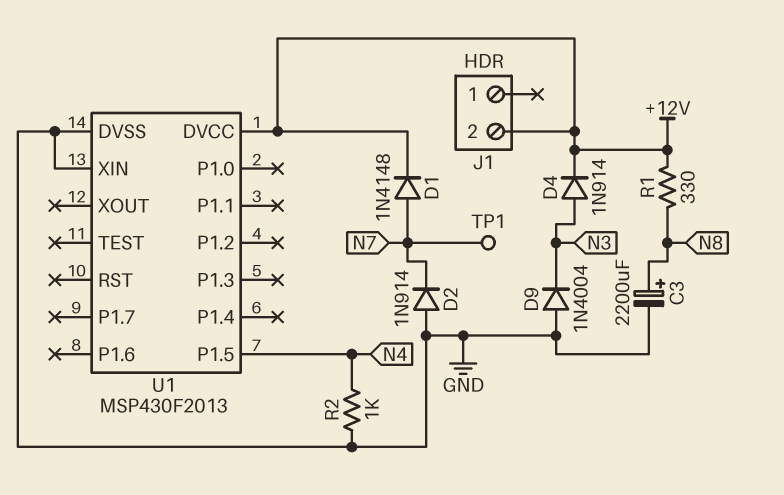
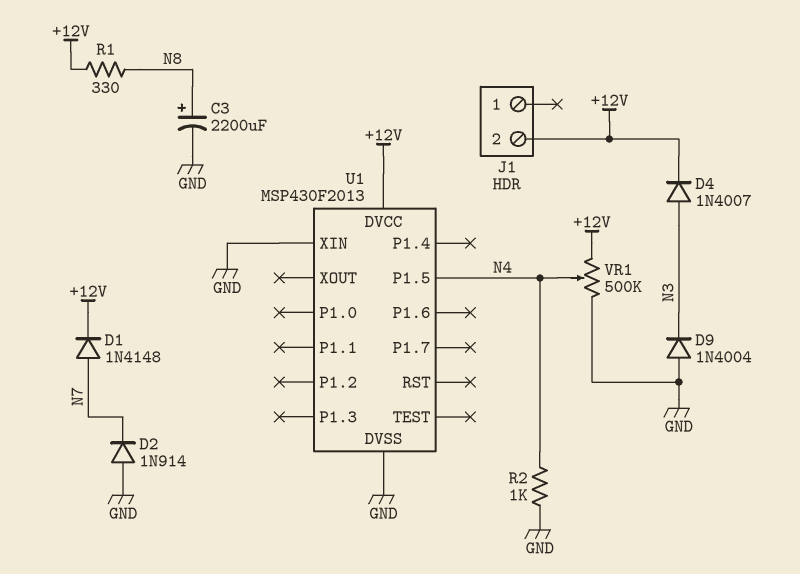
D4: diode 1N914 (A N3, K +12V) -> diode 1N4007 (A N3, K +12V)
TP1: test point (N7) -> none
VR1: none -> 500k (+12V, GND, wiper N4)

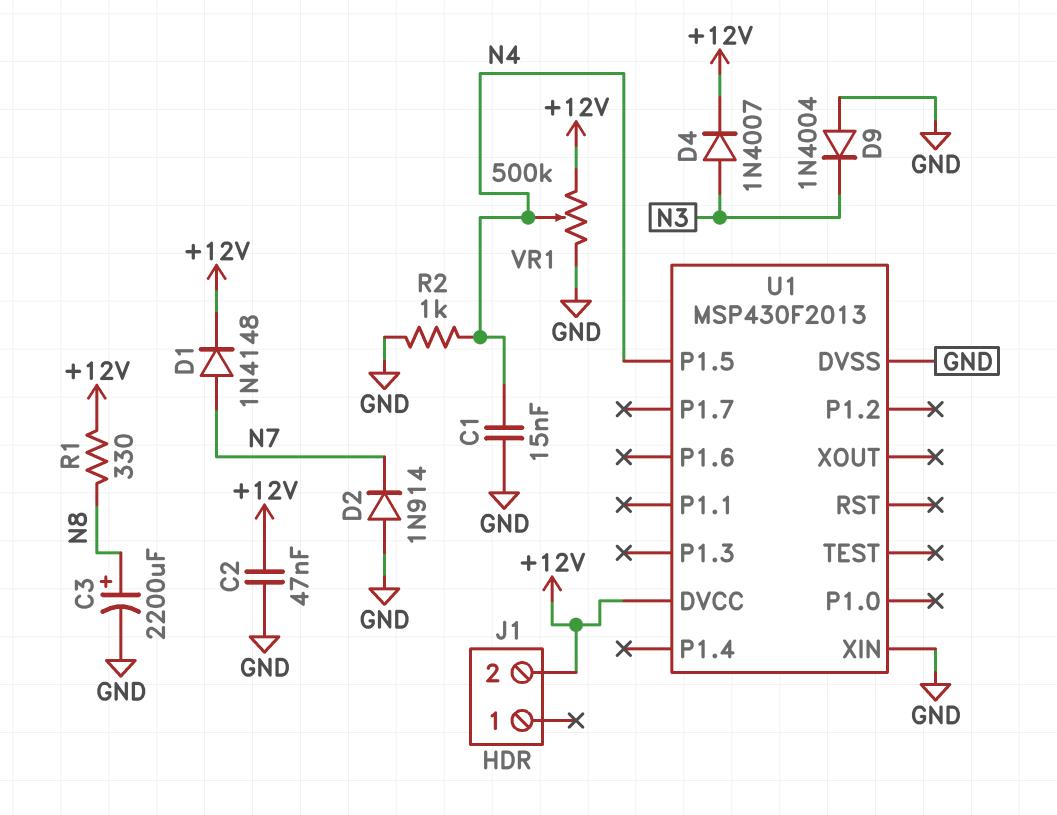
C1: none -> 15nF (GND, N4)
C2: none -> 47nF (+12V, GND)

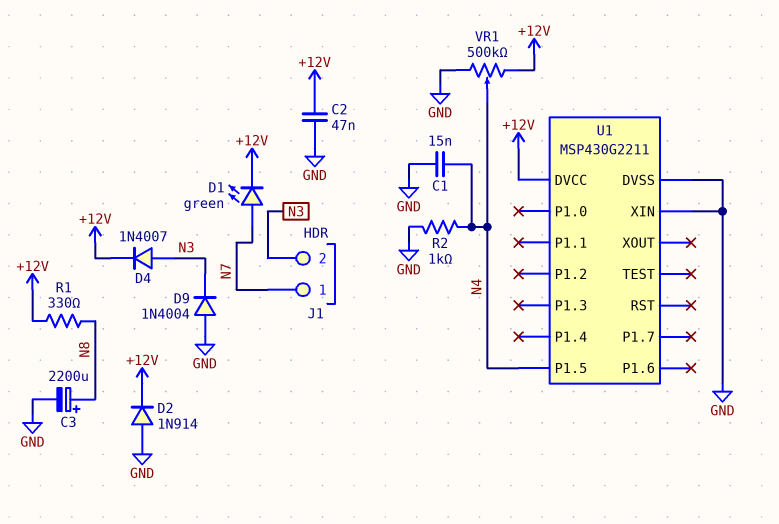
D1: diode 1N4148 (A N7, K +12V) -> LED green (A N7, K +12V)
D2: diode 1N914 (A GND, K N7) -> diode 1N914 (A GND, K +12V)
J1 pin 1: none -> N7
J1 pin 2: +12V -> N3
U1: MSP430F2013 -> MSP430G2211

